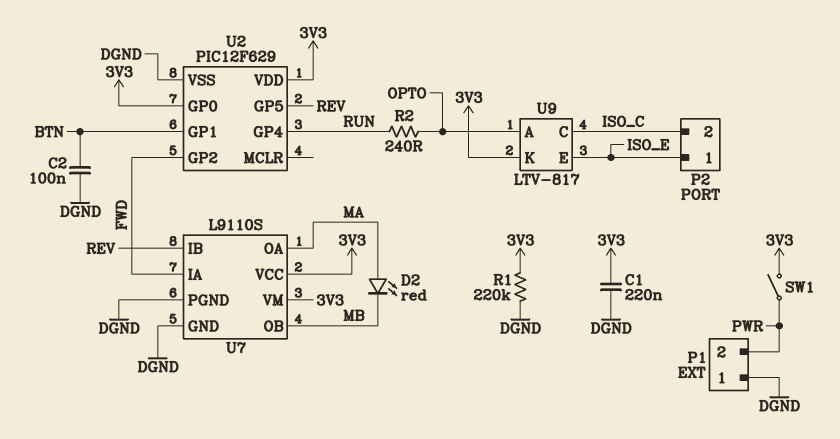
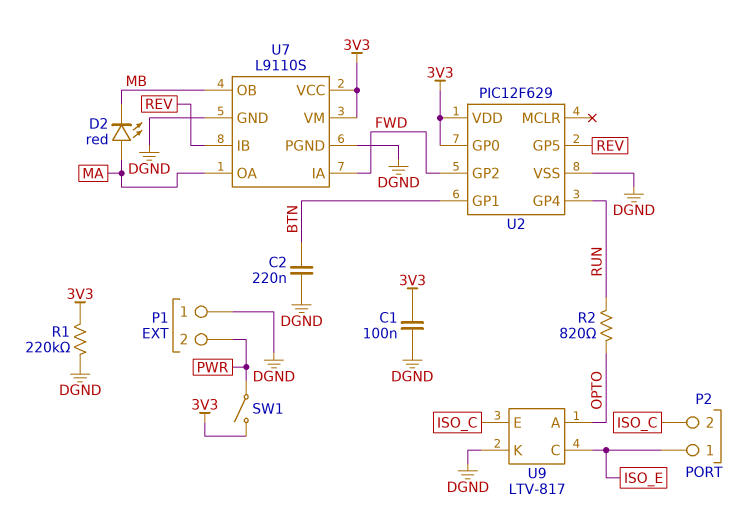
C1: 220nF (3V3, DGND) -> 100nF (3V3, DGND)
C2: 100nF (BTN, DGND) -> 220nF (BTN, DGND)
R2: 240 (OPTO, RUN) -> 820 (OPTO, RUN)
U9 pin C: ISO_C -> ISO_E
U9 pin E: ISO_E -> ISO_C
U9 pin K: 3V3 -> DGND

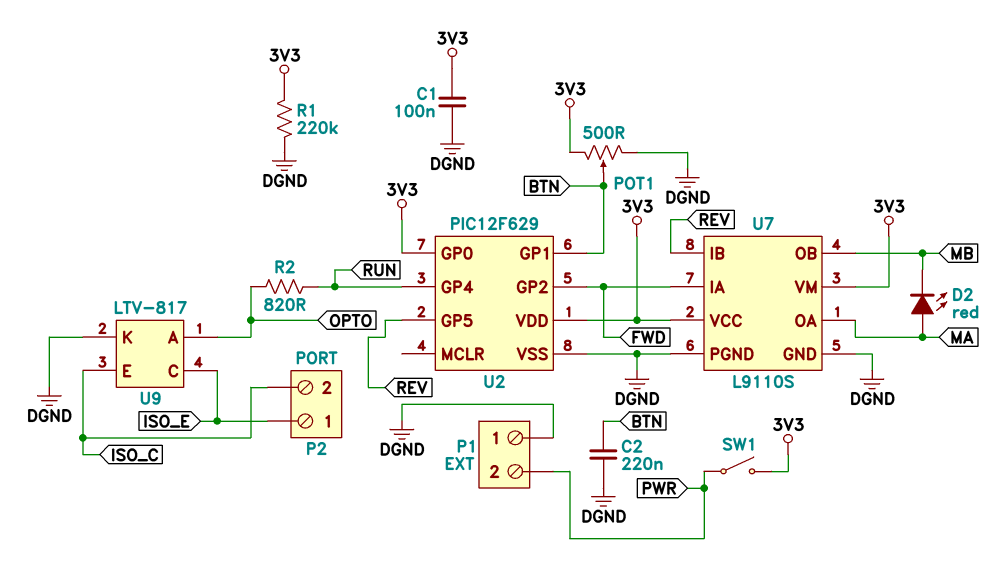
POT1: none -> 500 (3V3, DGND, wiper BTN)

